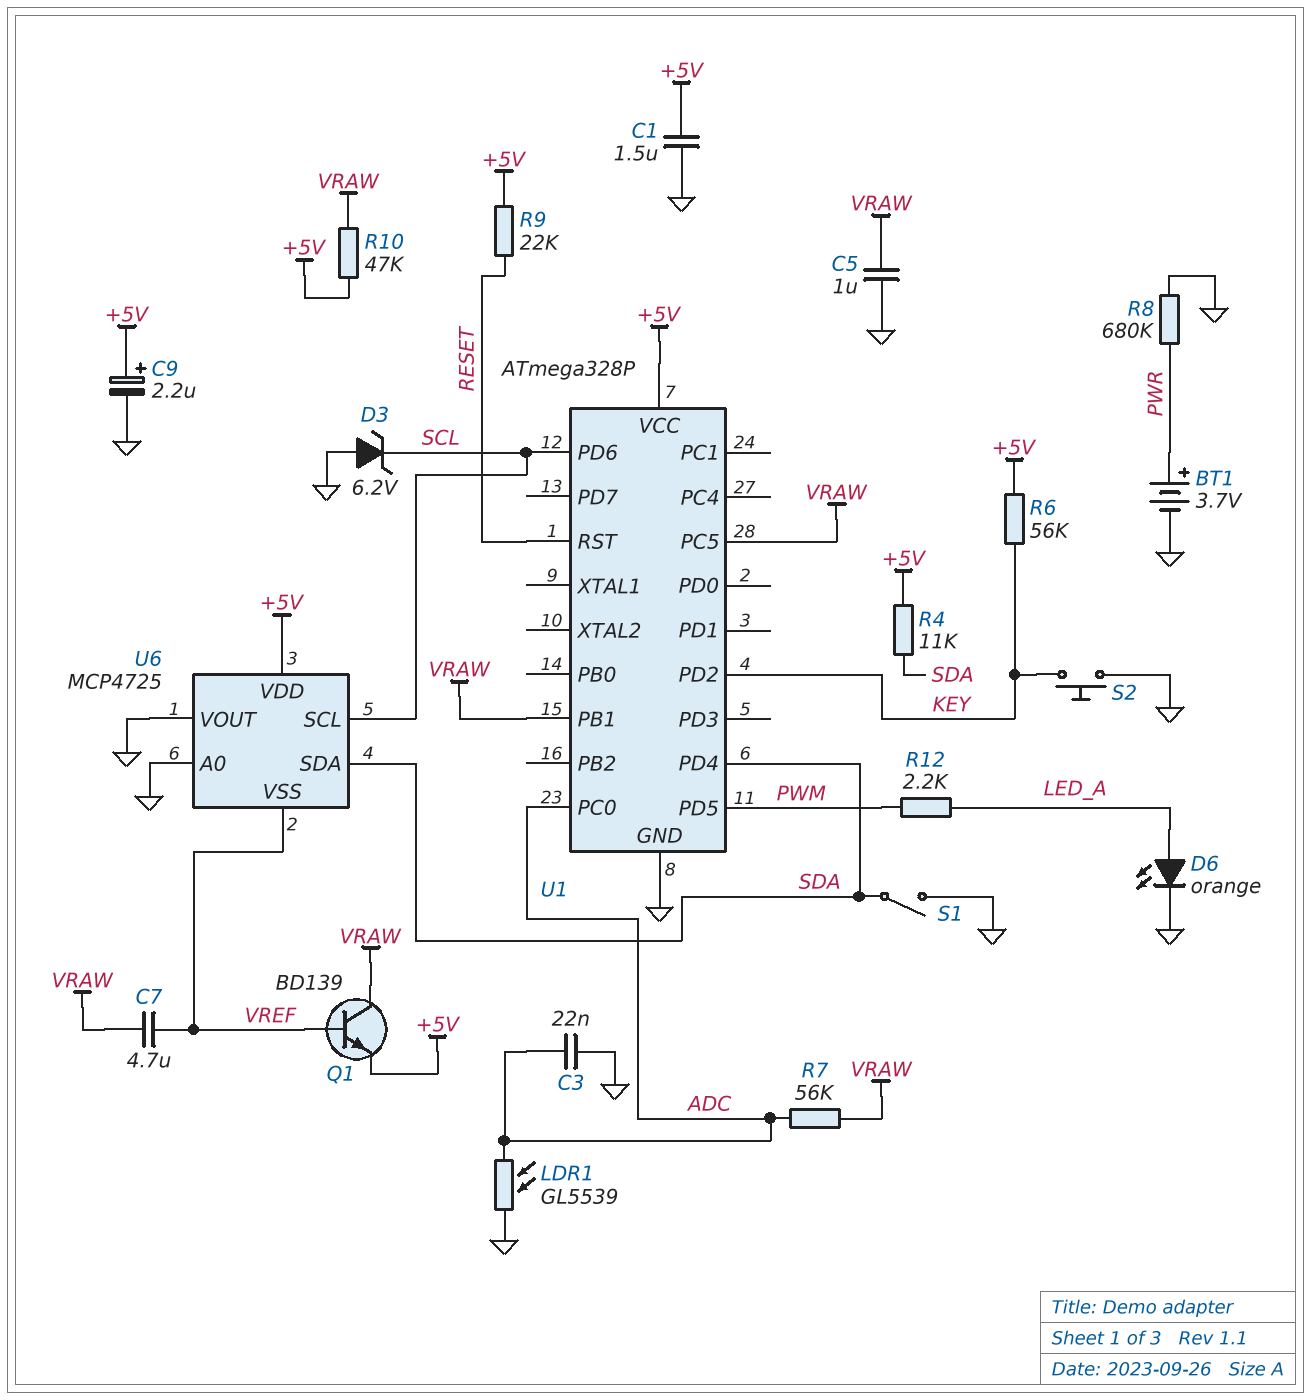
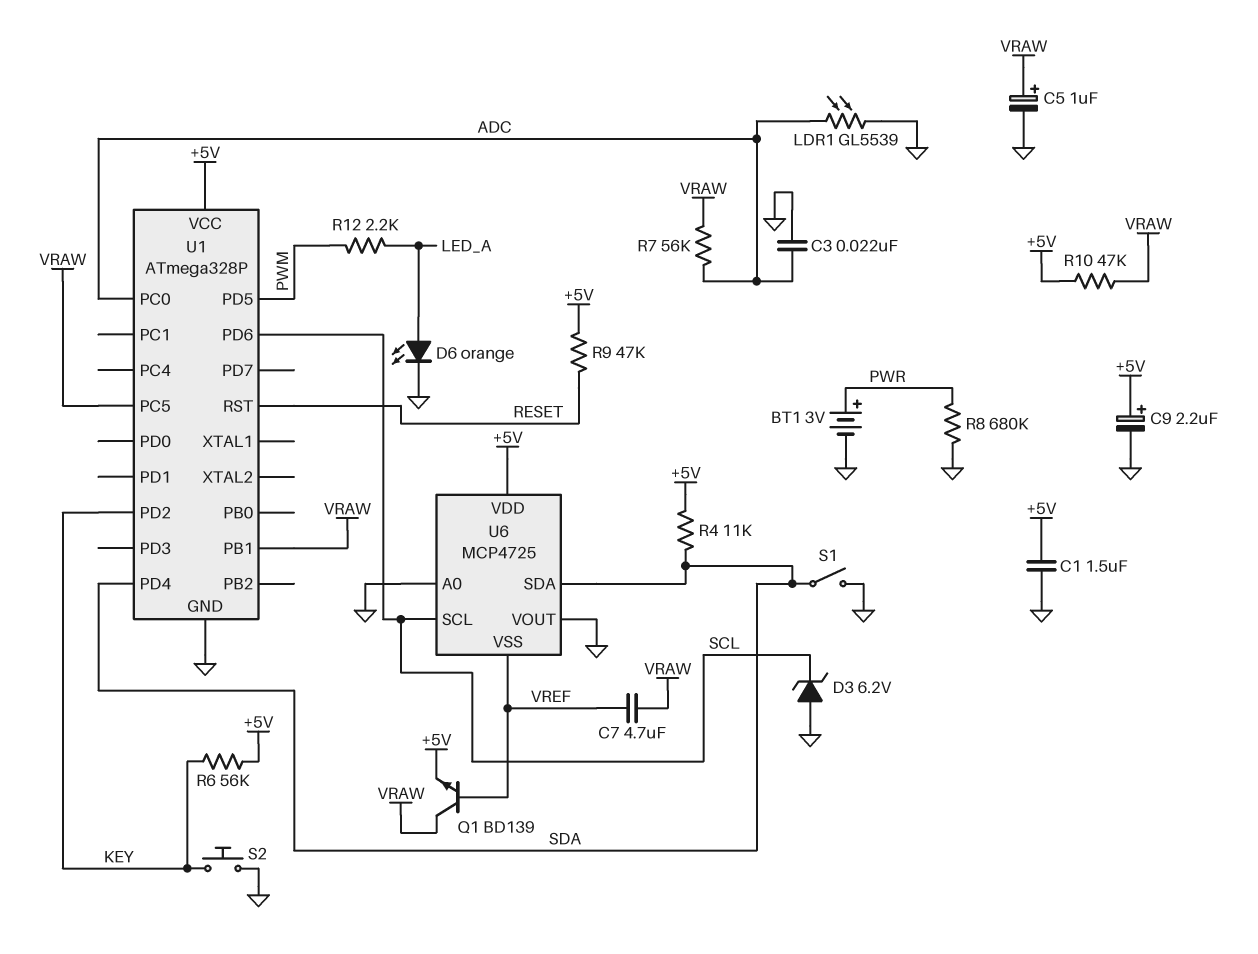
BT1: 3.7V (plus PWR, minus GND) -> 3V (plus PWR, minus GND)
C5: 1uF (GND, VRAW) -> 1uF (plus VRAW, minus GND)
R9: 22k (+5V, RESET) -> 47k (+5V, RESET)

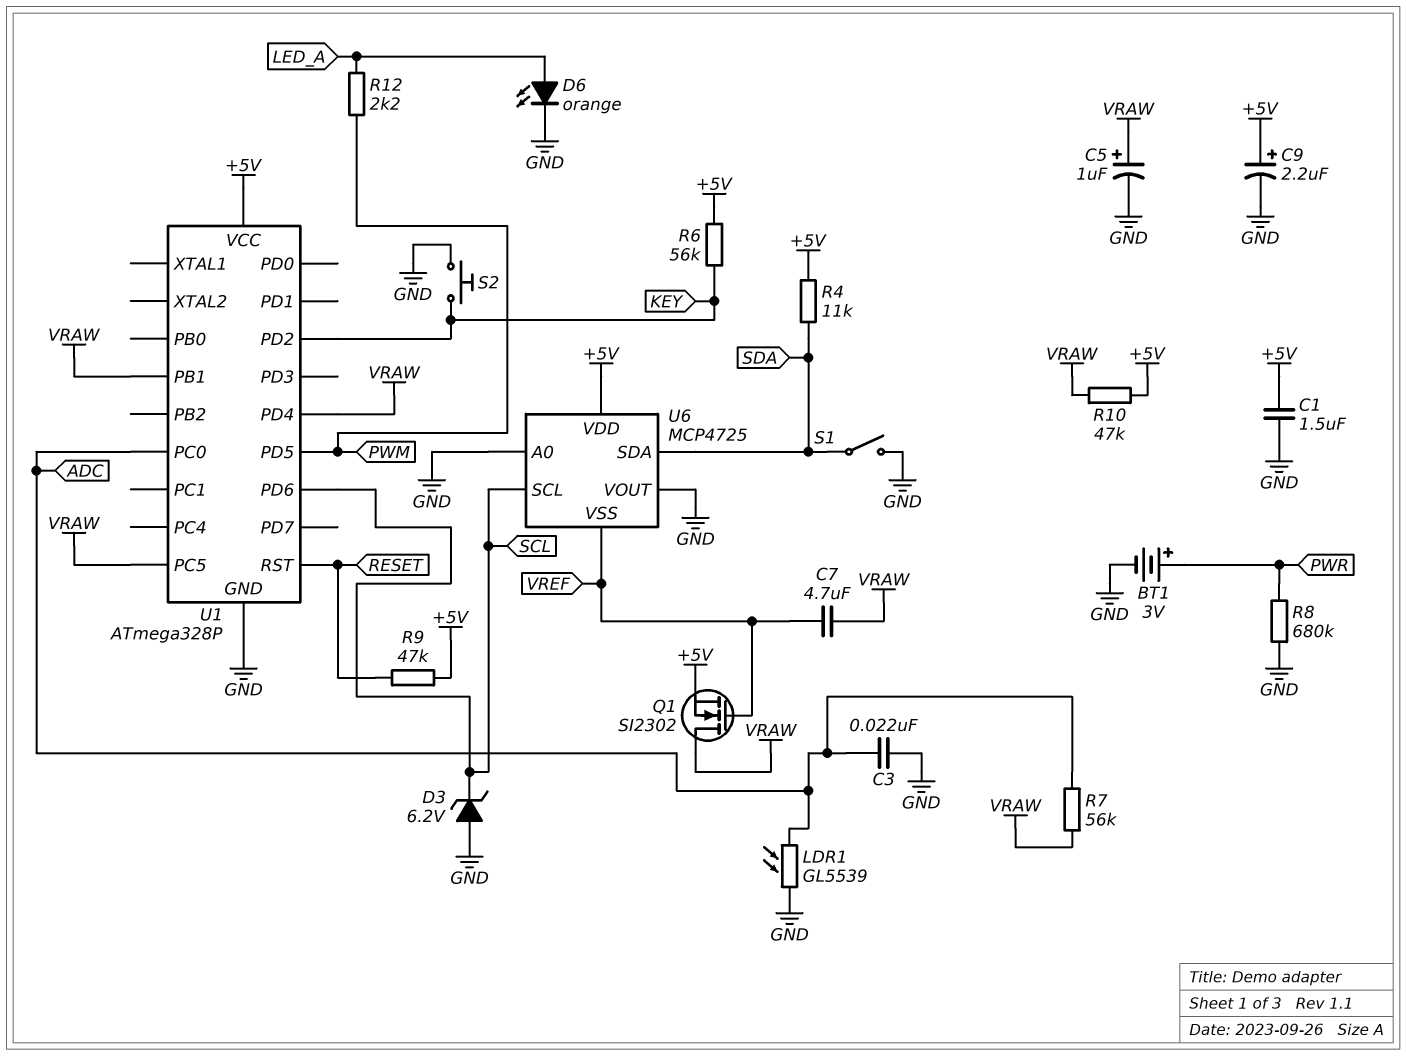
Q1: NPN BD139 (B VREF, C VRAW, E +5V) -> NMOS SI2302 (G VREF, D VRAW, S +5V)
U1 pin PD4: SDA -> VRAW

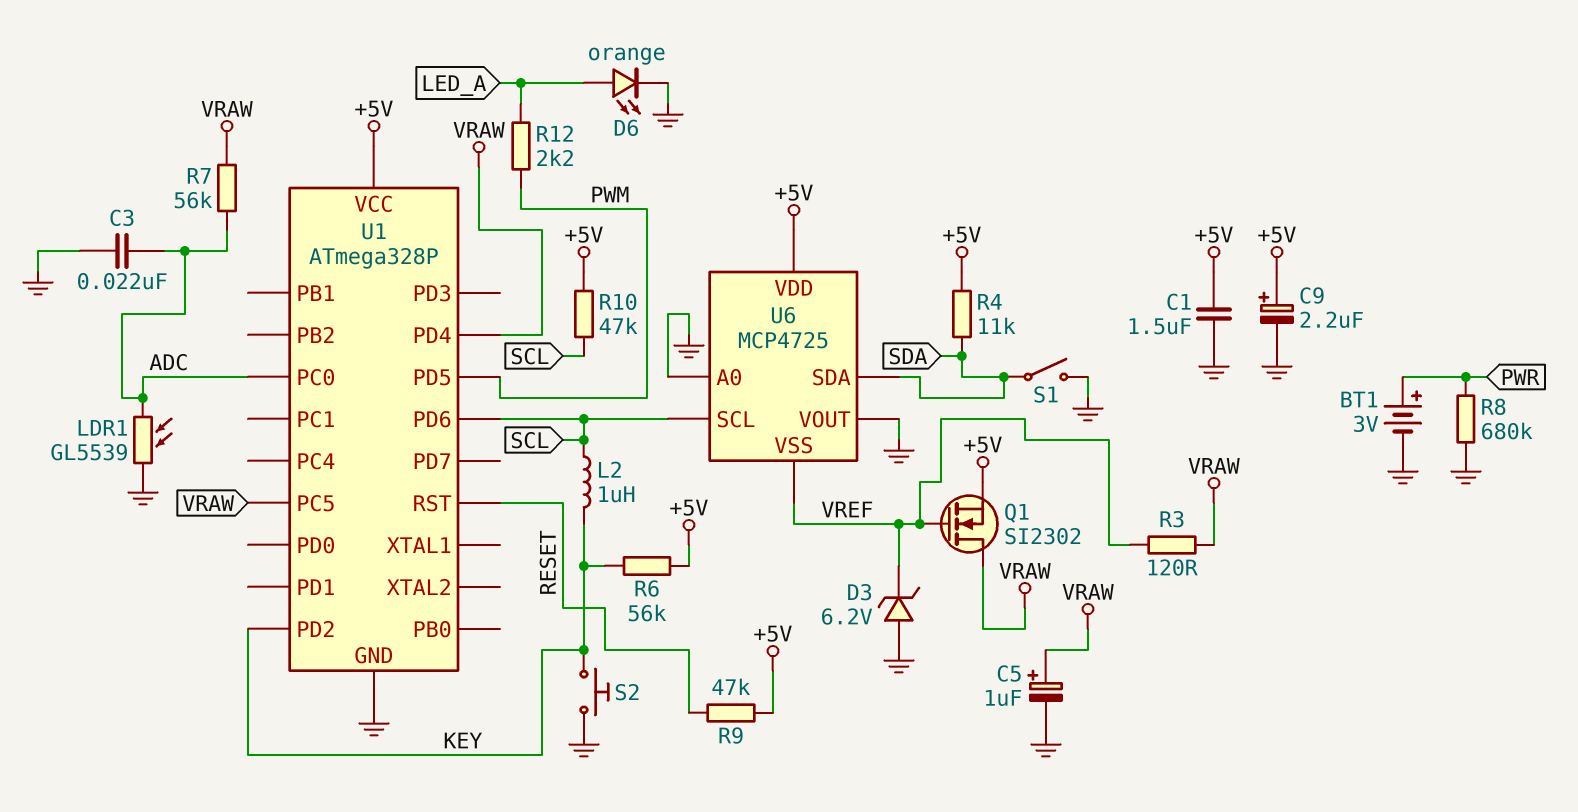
C7: 4.7uF (VRAW, VREF) -> none
D3: zener 6.2V (A GND, K SCL) -> zener 6.2V (A GND, K VREF)
L2: none -> 1uH (KEY, SCL)
R3: none -> 120 (VRAW, VREF)
R10: 47k (+5V, VRAW) -> 47k (+5V, SCL)
U1 pin PB1: VRAW -> none

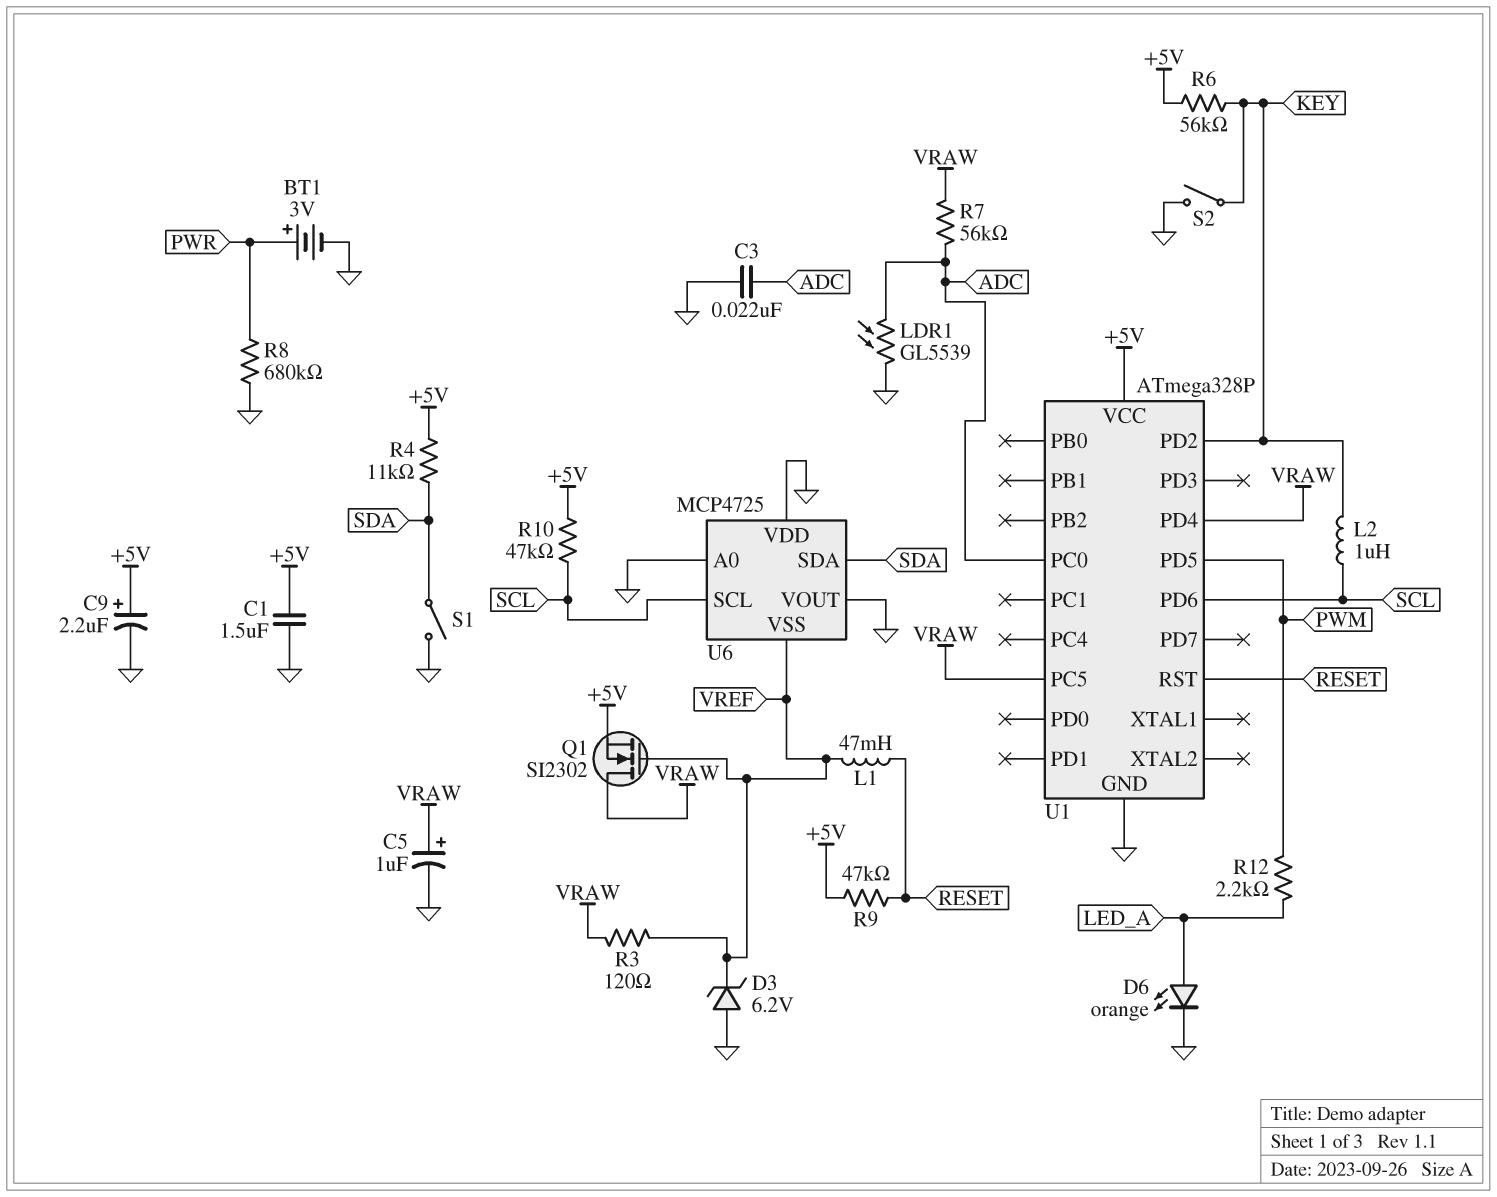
L1: none -> 47mH (RESET, VREF)
S2: button (GND, KEY) -> switch (GND, KEY)
U6 pin VDD: +5V -> GND

